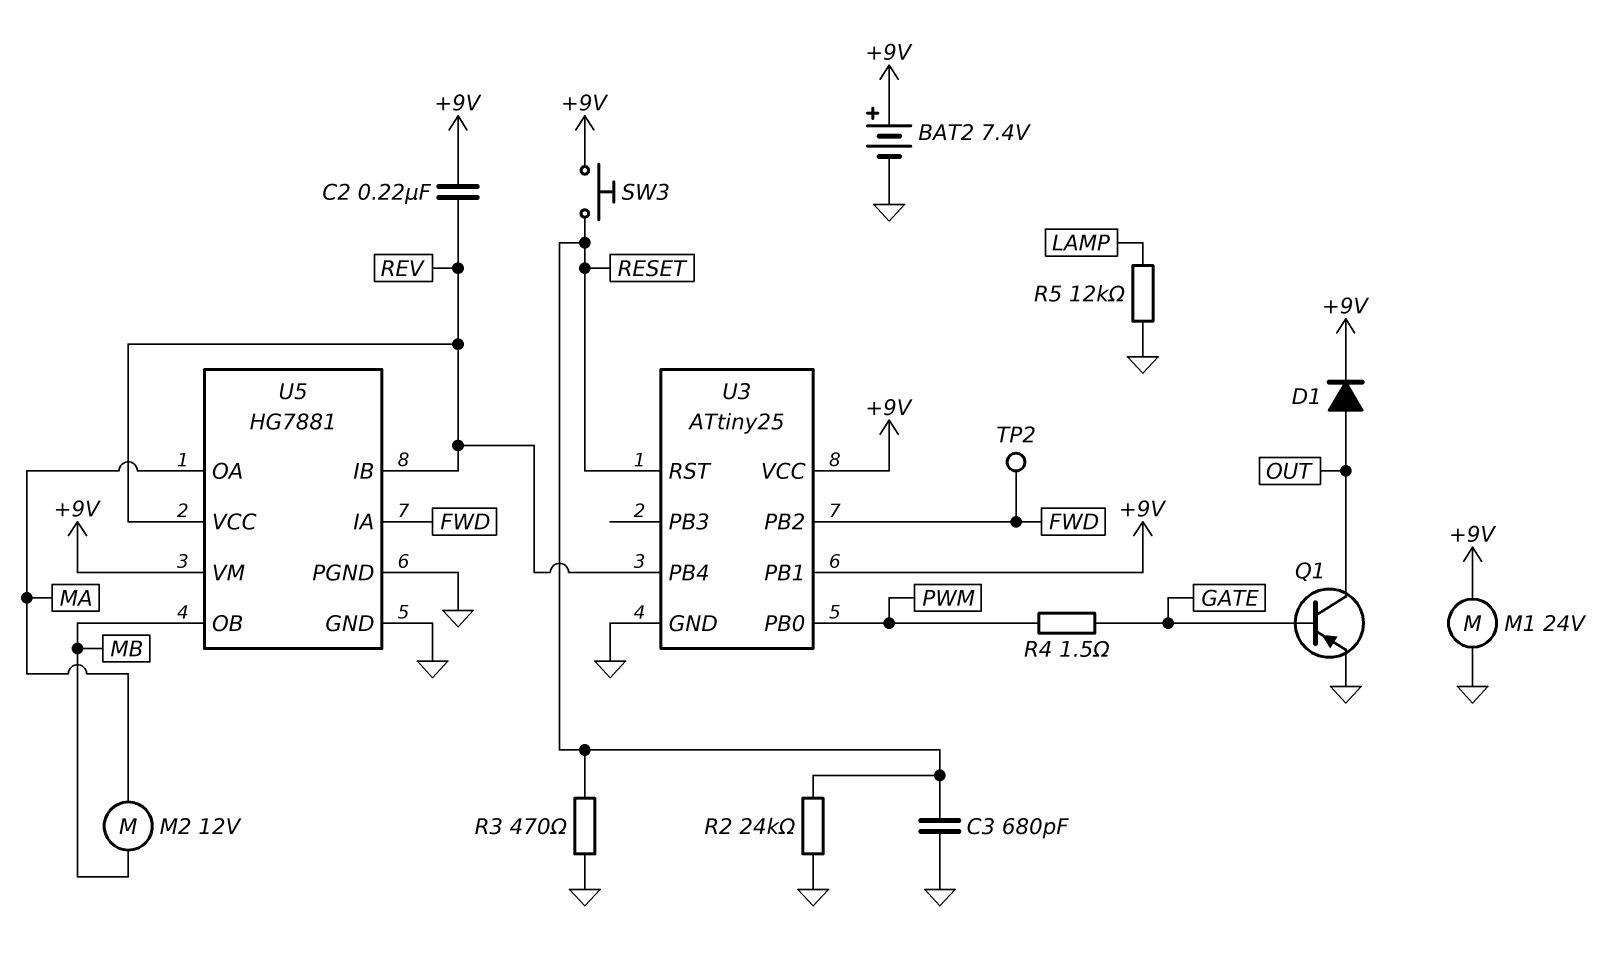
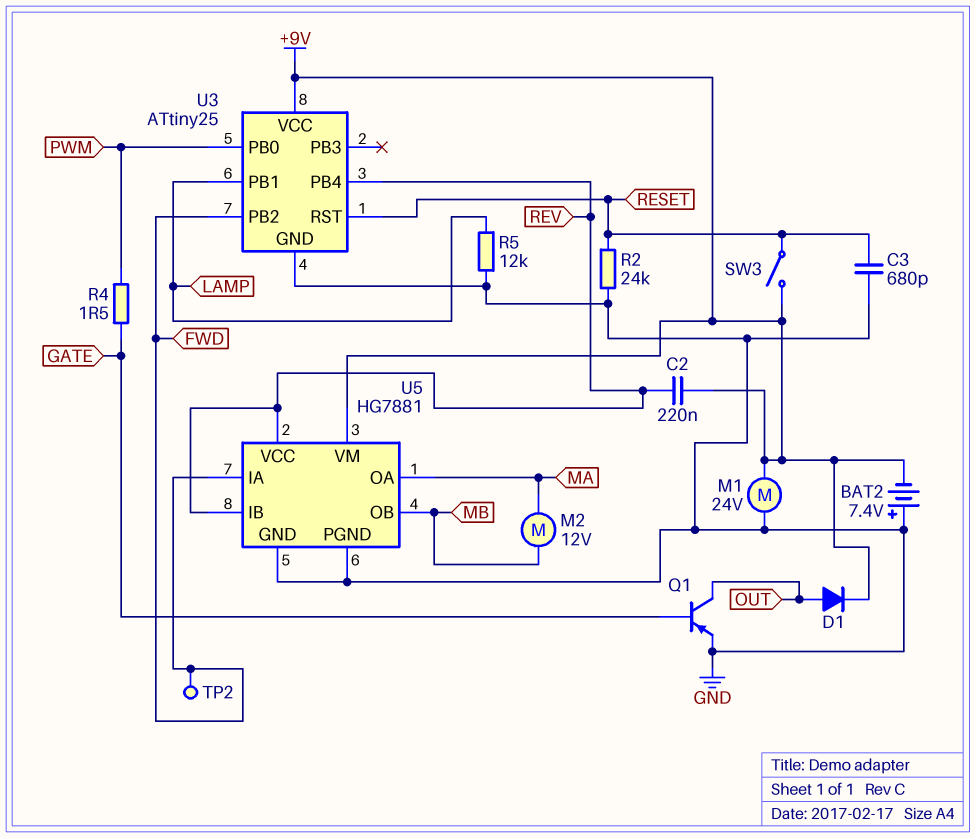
BAT2: 7.4V (plus +9V, minus GND) -> 7.4V (plus GND, minus +9V)
R3: 470 (GND, RESET) -> none
SW3: button (+9V, RESET) -> switch (+9V, RESET)
U3 pin PB1: +9V -> LAMP

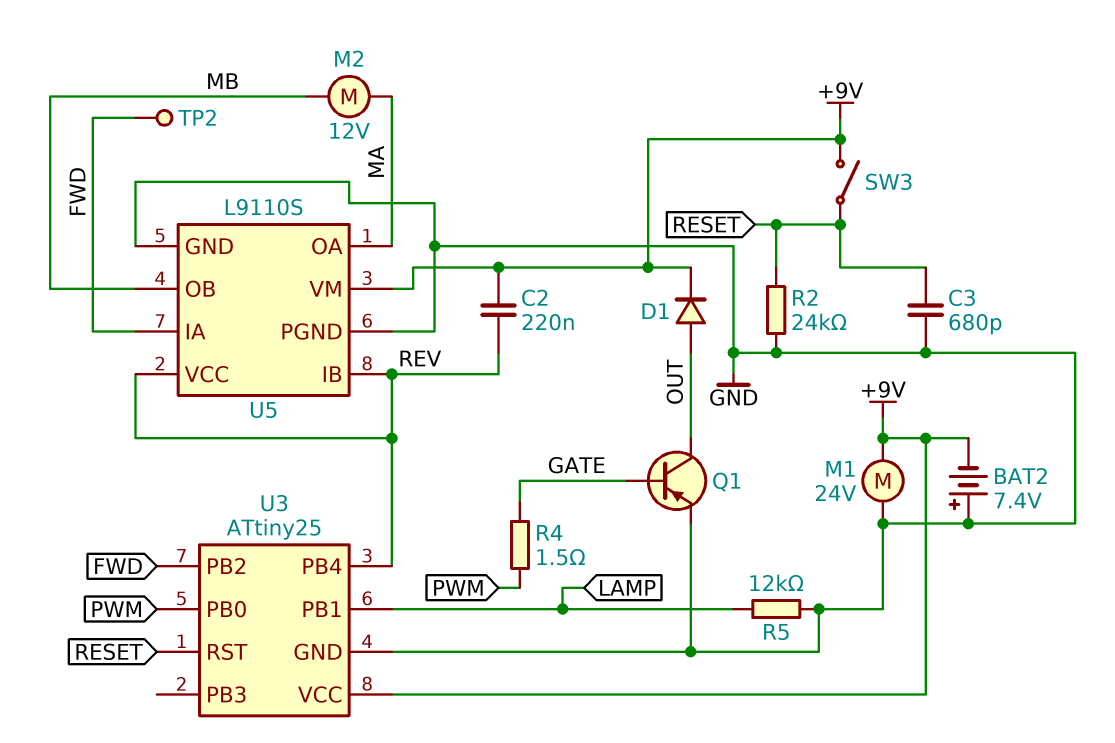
U5: HG7881 -> L9110S

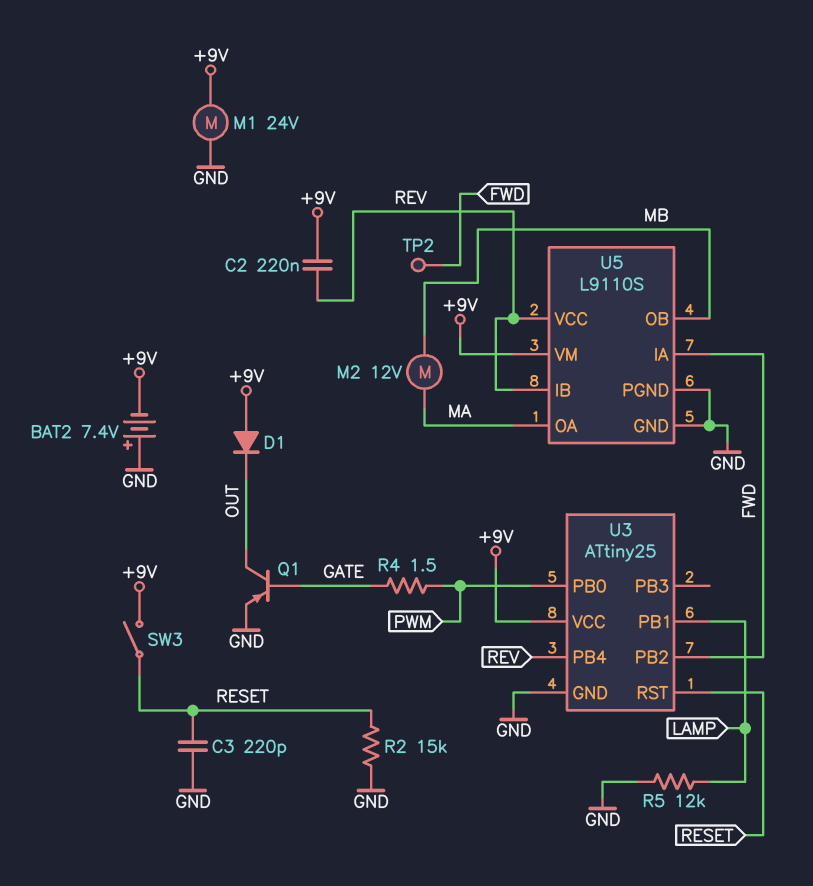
C3: 680pF (GND, RESET) -> 220pF (GND, RESET)
D1: diode (A OUT, K +9V) -> diode (A +9V, K OUT)
R2: 24k (GND, RESET) -> 15k (GND, RESET)

